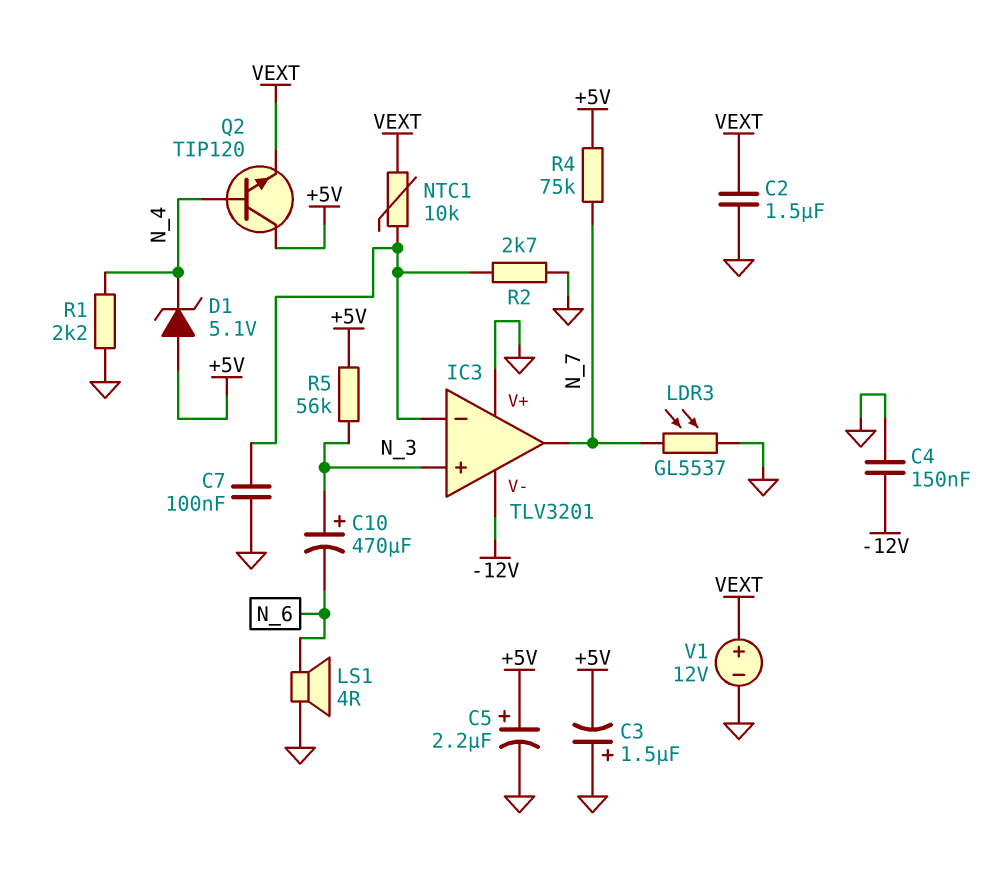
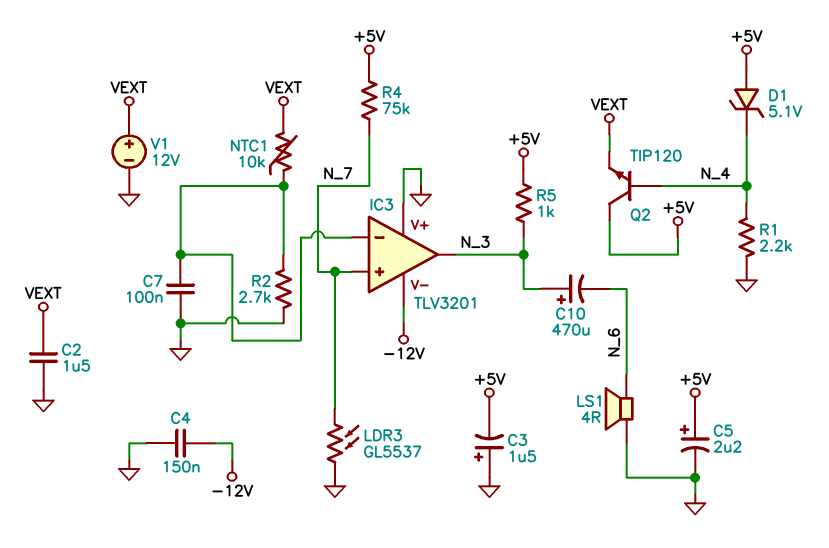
IC3 pin in+: N_3 -> N_7
IC3 pin out: N_7 -> N_3
R5: 56k (+5V, N_3) -> 1k (+5V, N_3)

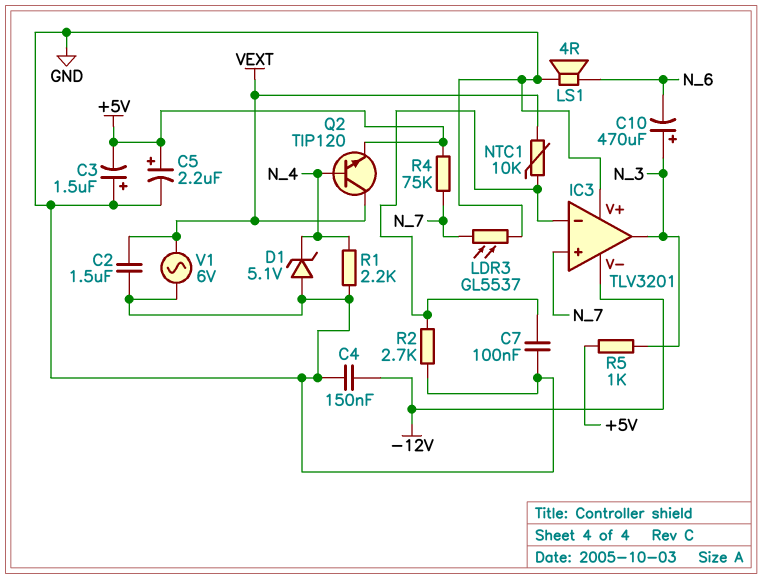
D1: zener 5.1V (A +5V, K N_4) -> zener 5.1V (A GND, K N_4)
Q2: NPN TIP120 (B N_4, C +5V, E VEXT) -> NPN TIP120 (B N_4, C VEXT, E +5V)
V1: 12V (plus VEXT, minus GND) -> AC 6V (GND, VEXT)

